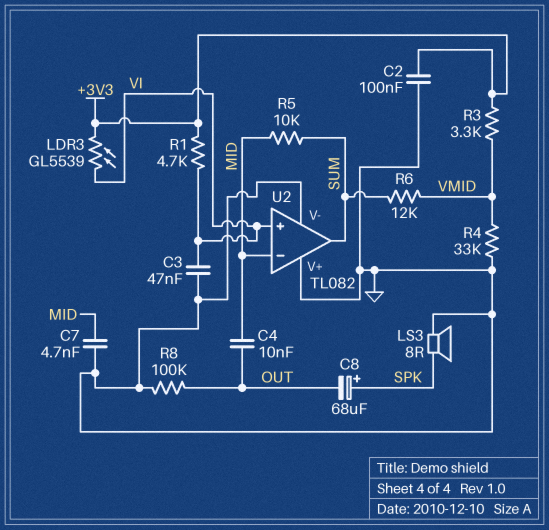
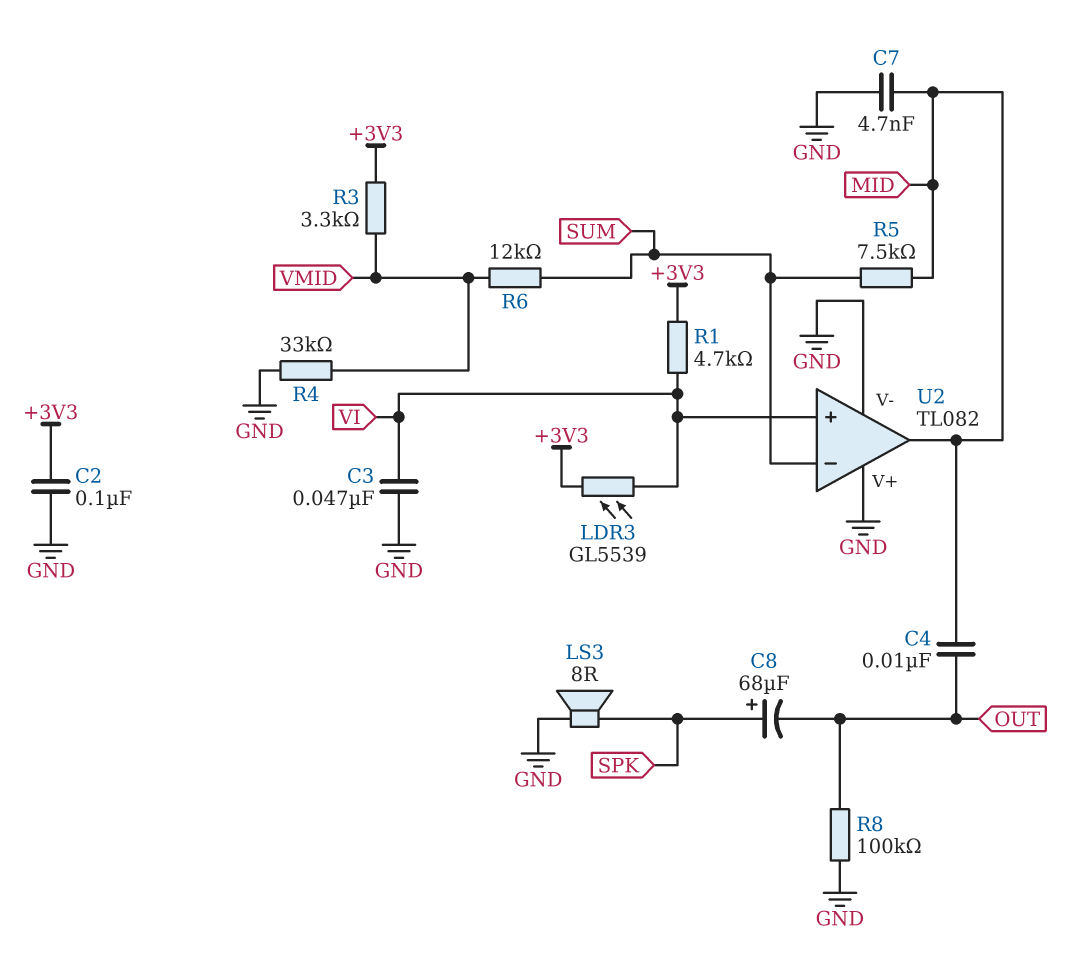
R5: 10k (MID, SUM) -> 7.5k (MID, SUM)
U2 pin in-: MID -> SUM
U2 pin out: SUM -> MID

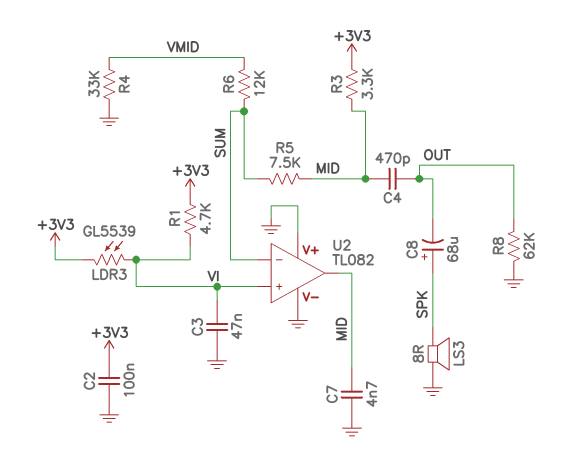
C4: 10nF (MID, OUT) -> 470pF (MID, OUT)
R3: 3.3k (+3V3, VMID) -> 3.3k (+3V3, MID)
R8: 100k (GND, OUT) -> 62k (GND, OUT)

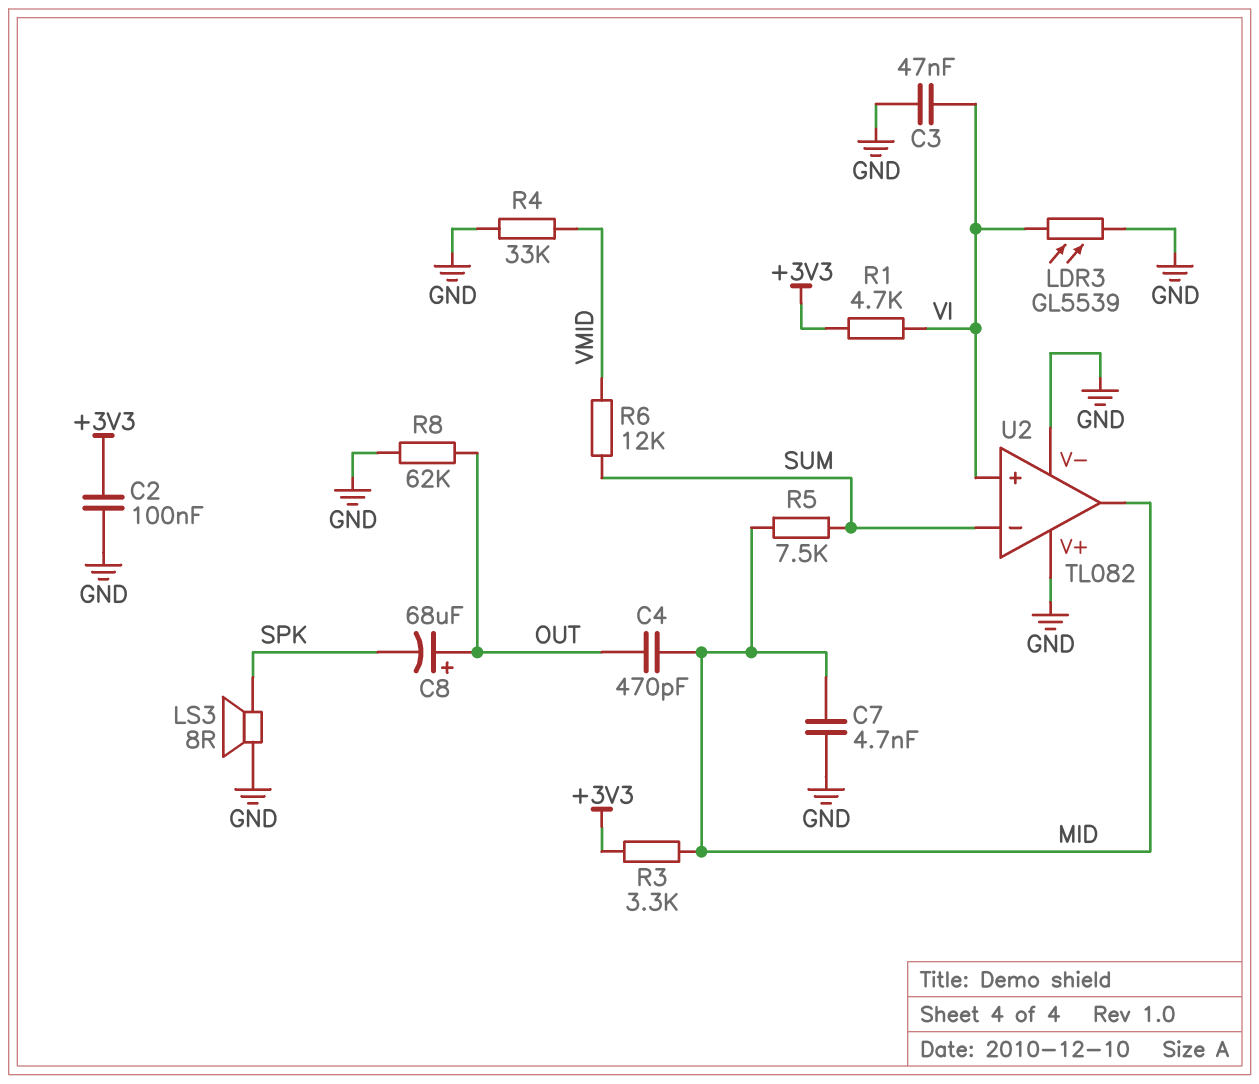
C8: 68uF (plus SPK, minus OUT) -> 68uF (plus OUT, minus SPK)
LDR3: GL5539 (+3V3, VI) -> GL5539 (GND, VI)

